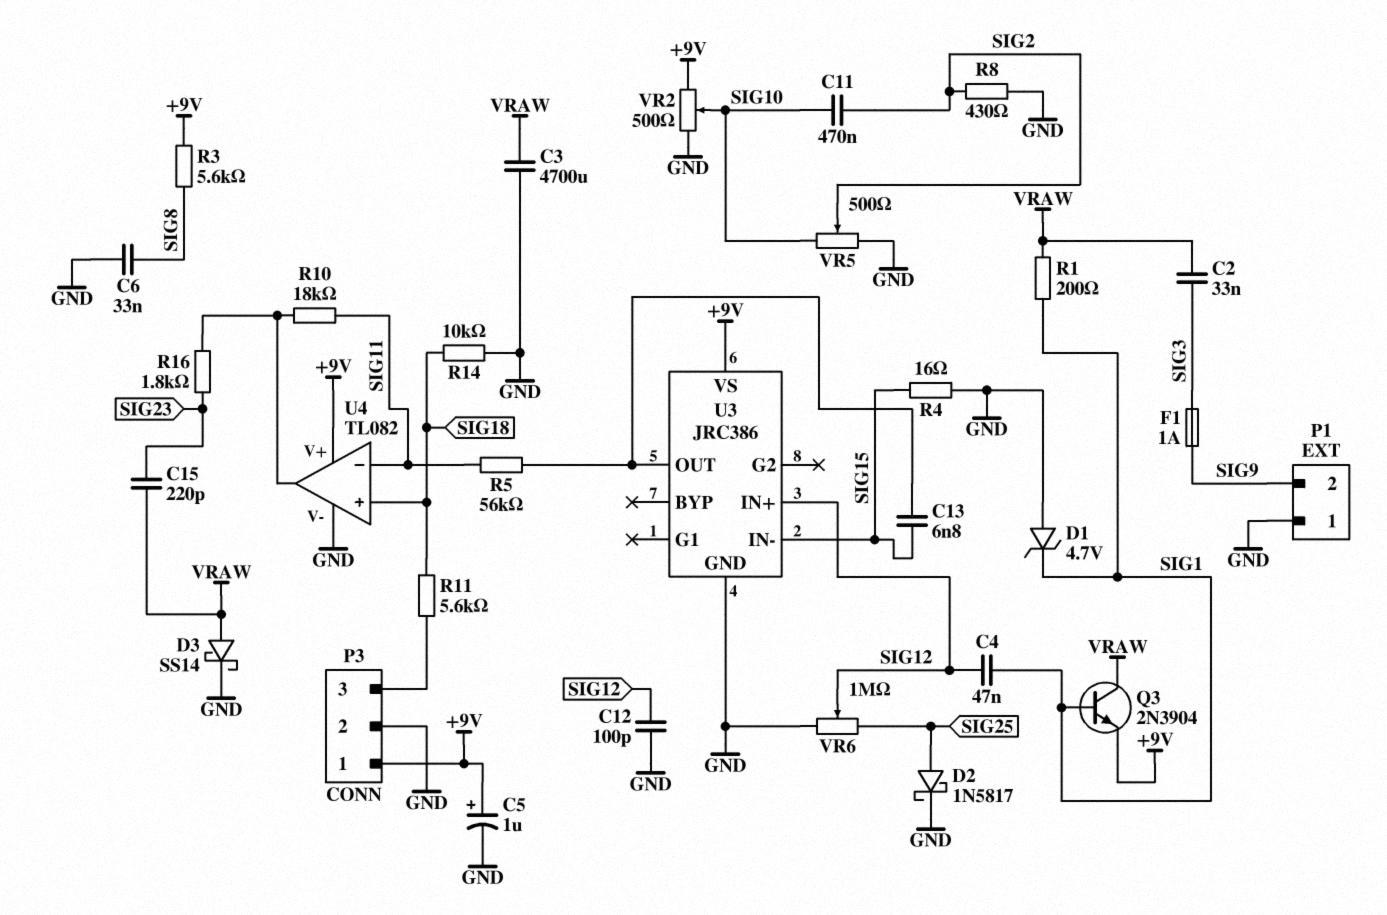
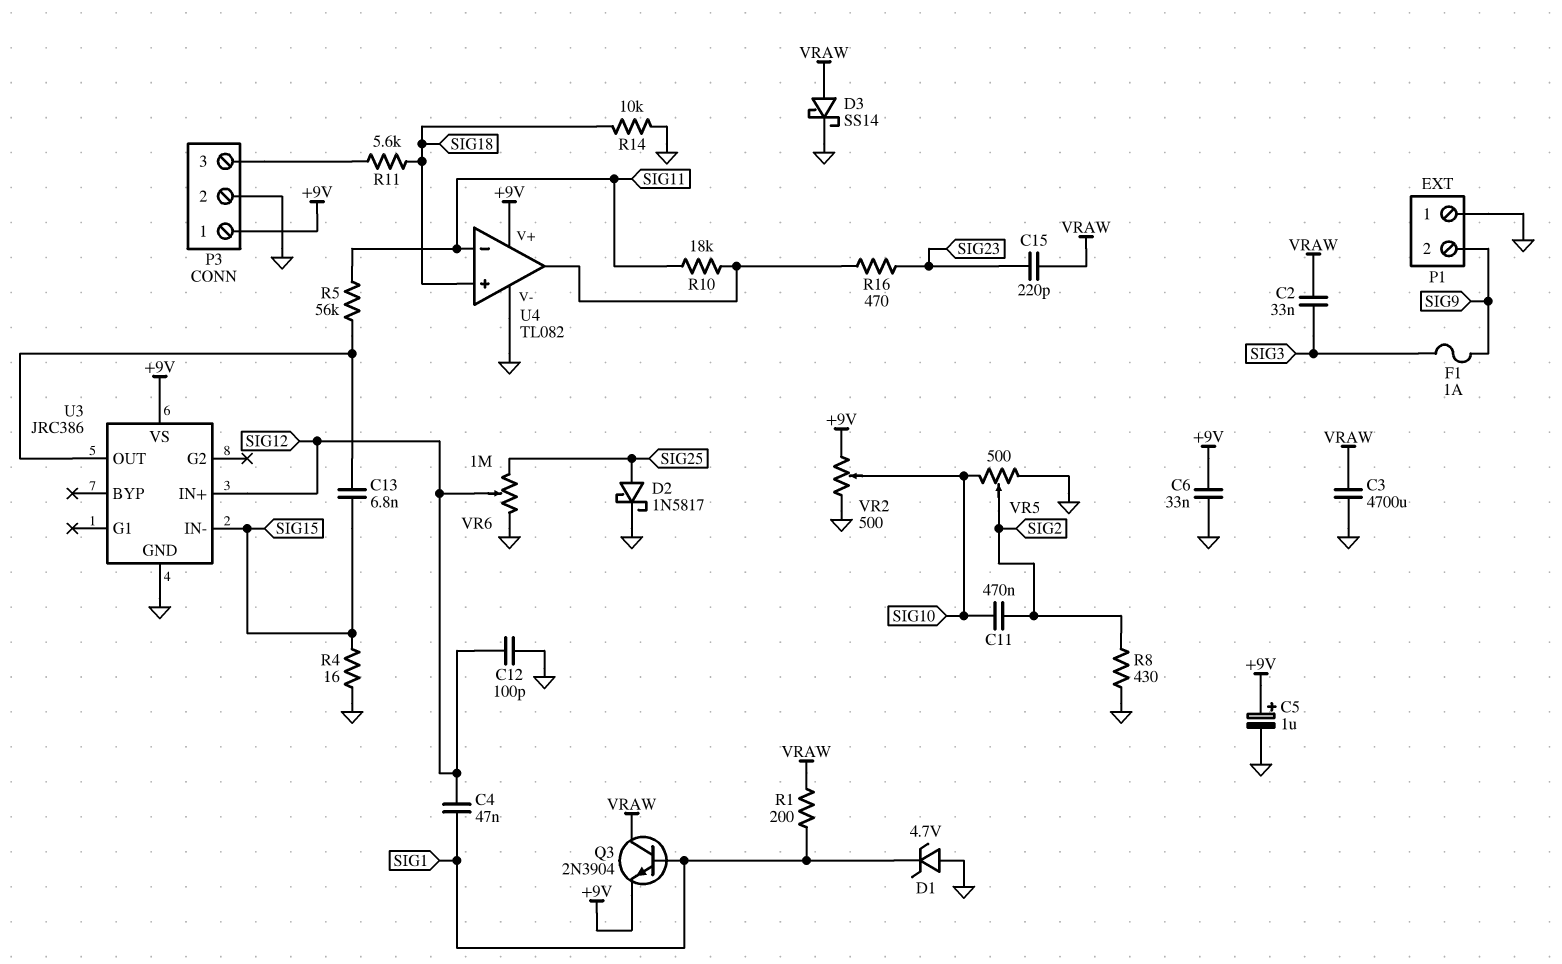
C6: 33nF (GND, SIG8) -> 33nF (+9V, GND)
R3: 5.6k (+9V, SIG8) -> none
R16: 1.8k (SIG23, U4/out) -> 470 (SIG23, U4/out)

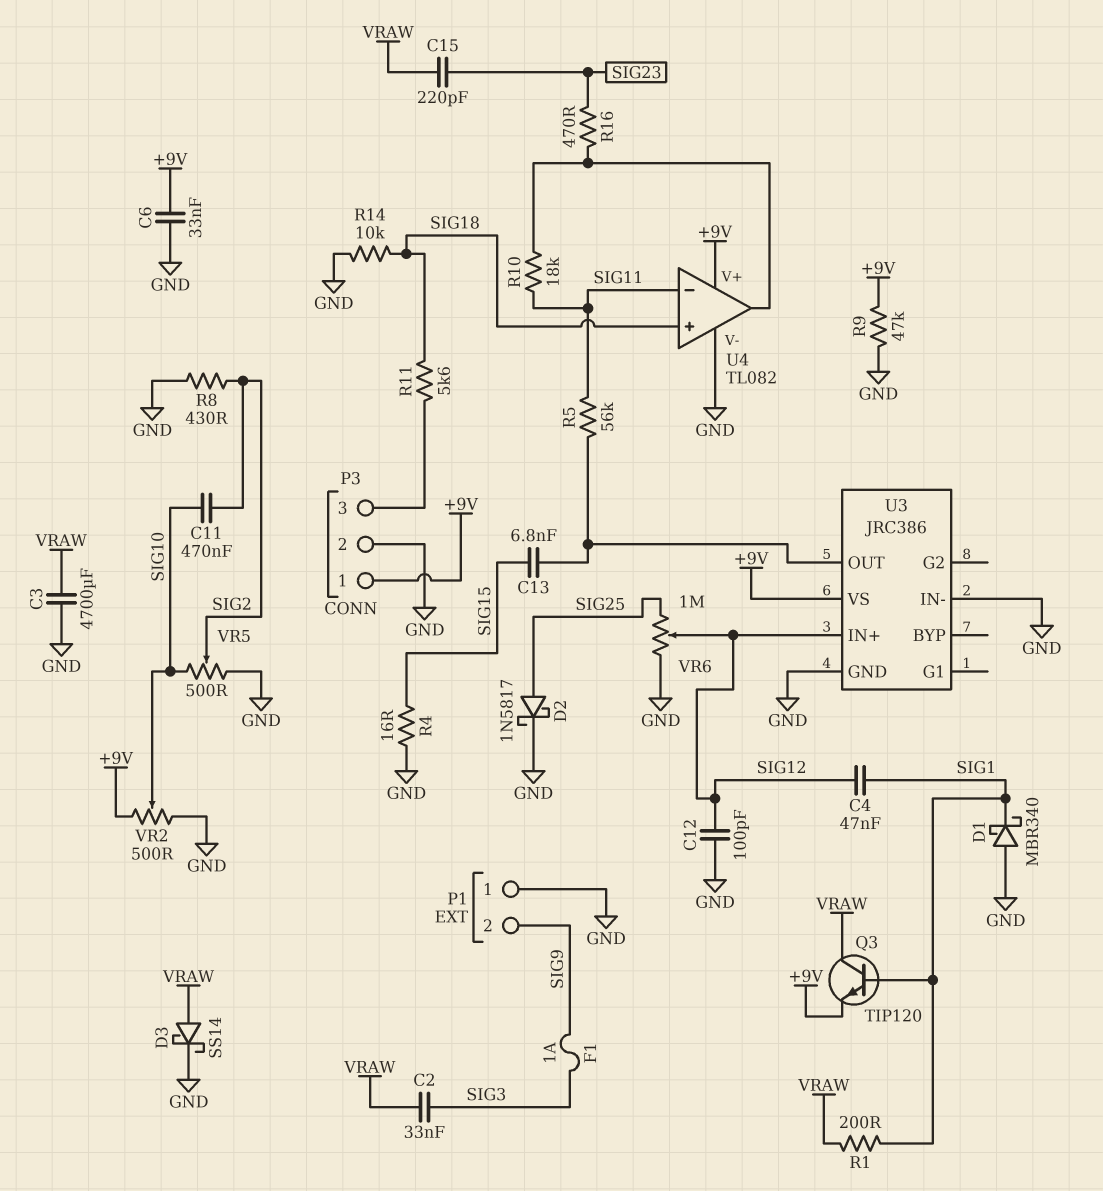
C5: 1uF (plus +9V, minus GND) -> none
D1: zener 4.7V (A GND, K SIG1) -> schottky MBR340 (A GND, K SIG1)
Q3: NPN 2N3904 (B SIG1, C VRAW, E +9V) -> NPN TIP120 (B SIG1, C VRAW, E +9V)
R9: none -> 47k (+9V, GND)
U3 pin IN-: SIG15 -> GND

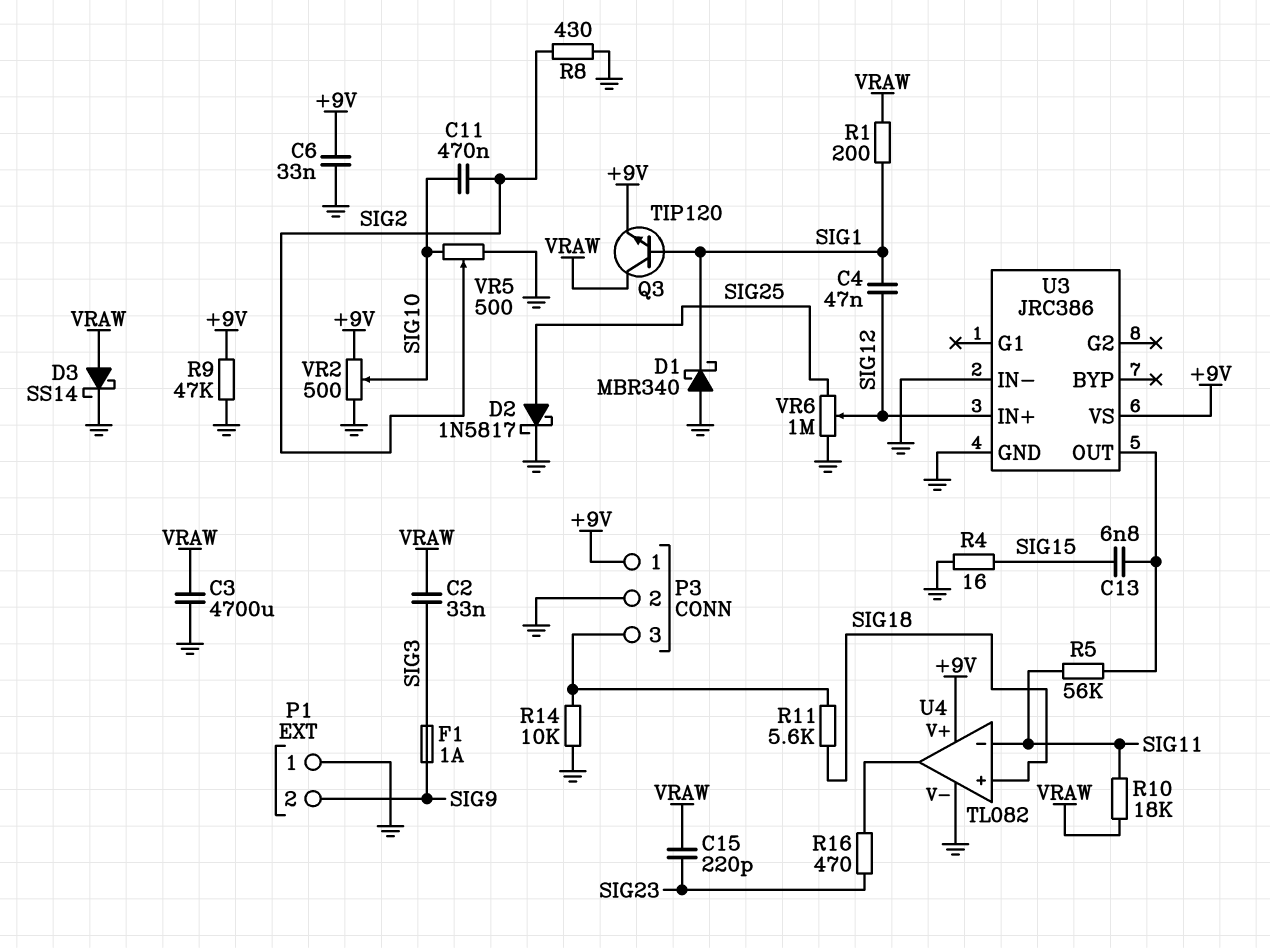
C12: 100pF (GND, SIG12) -> none
R10: 18k (SIG11, U4/out) -> 18k (SIG11, VRAW)
R14: 10k (GND, SIG18) -> 10k (GND, P3/3)

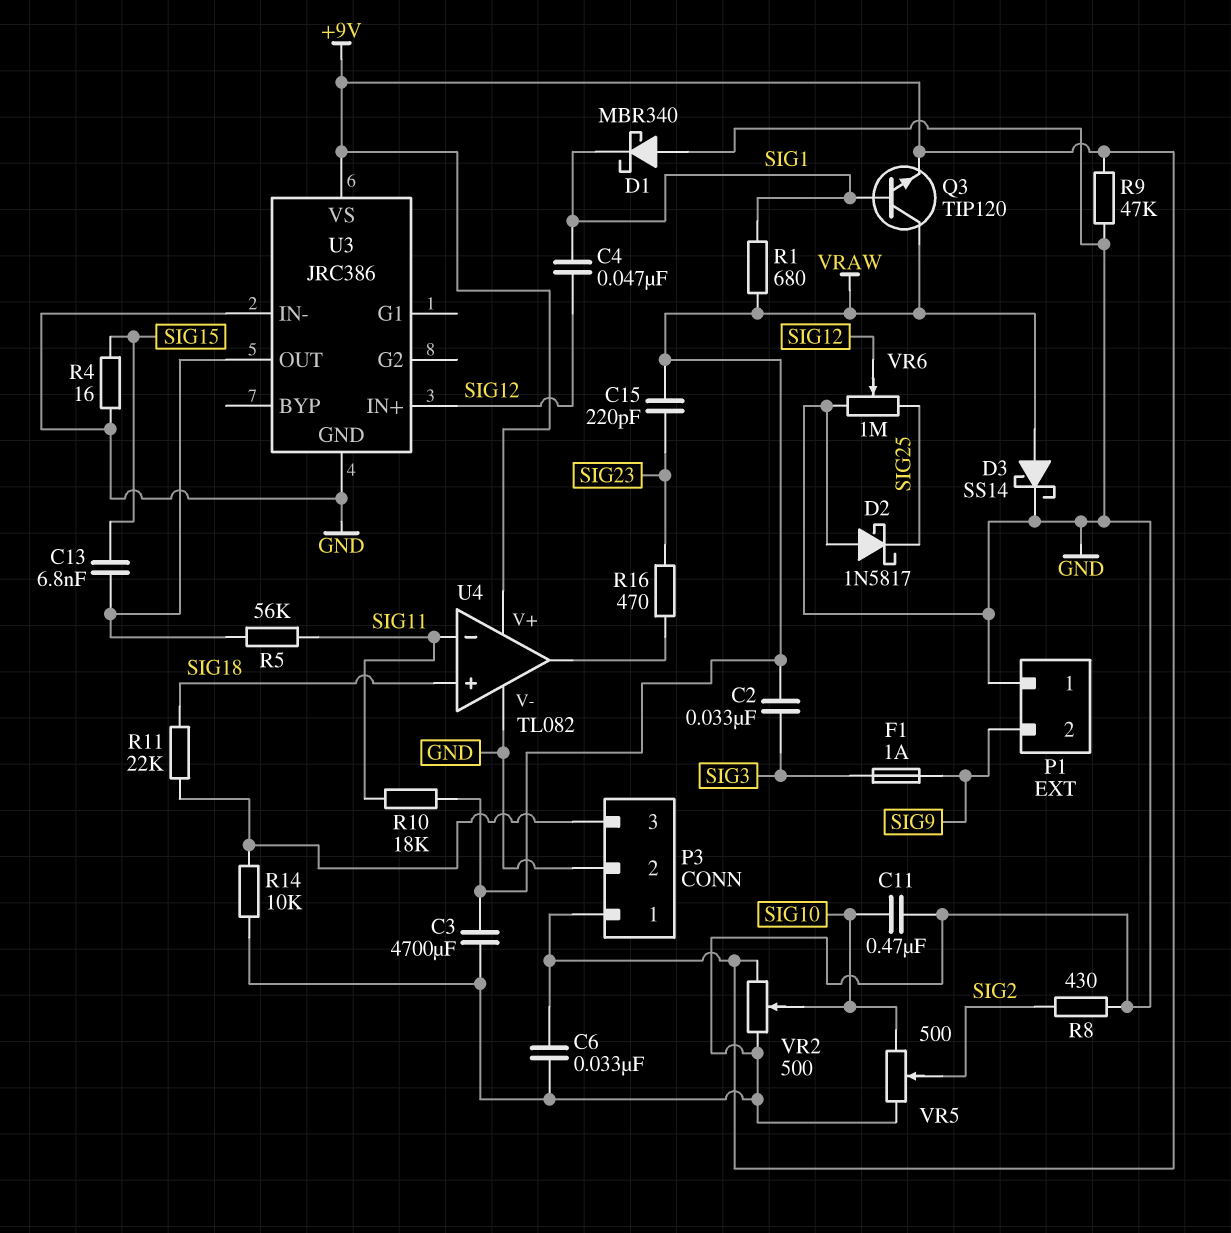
C11: 470nF (SIG2, SIG10) -> 470nF (GND, SIG10)
D2: schottky 1N5817 (A SIG25, K GND) -> schottky 1N5817 (A GND, K SIG25)
R1: 200 (SIG1, VRAW) -> 680 (SIG1, VRAW)
R11: 5.6k (P3/3, SIG18) -> 22k (P3/3, SIG18)

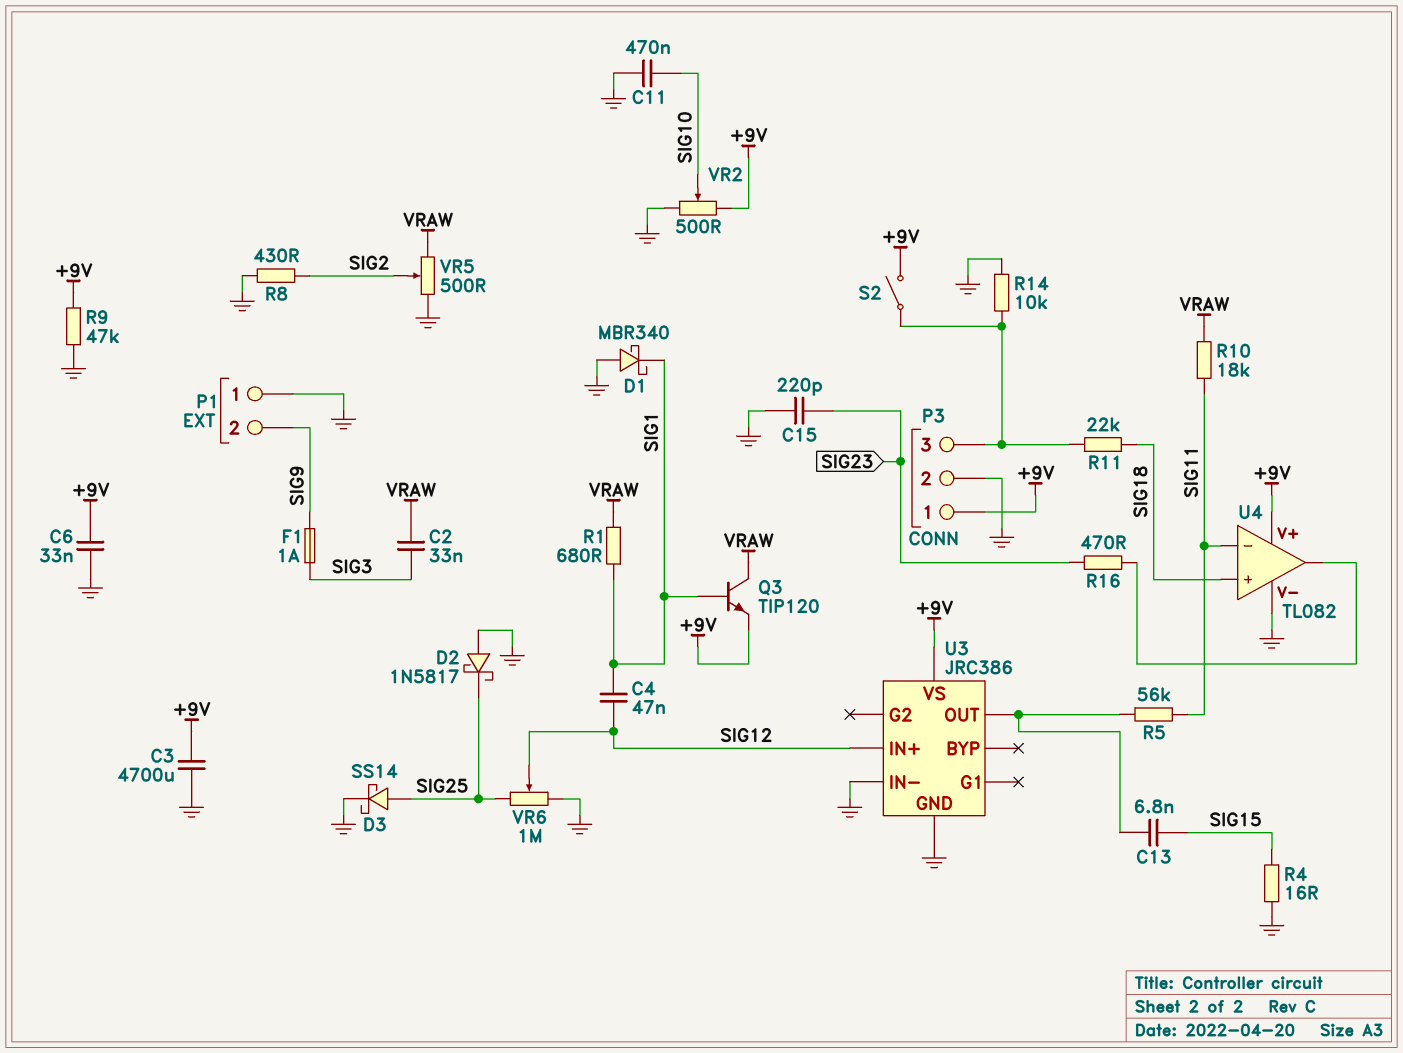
C3: 4700uF (GND, VRAW) -> 4700uF (+9V, GND)
C15: 220pF (SIG23, VRAW) -> 220pF (GND, SIG23)
D3: schottky SS14 (A VRAW, K GND) -> schottky SS14 (A SIG25, K GND)
S2: none -> switch (+9V, P3/3)
VR5: 500 (GND, SIG10, wiper SIG2) -> 500 (GND, VRAW, wiper SIG2)

